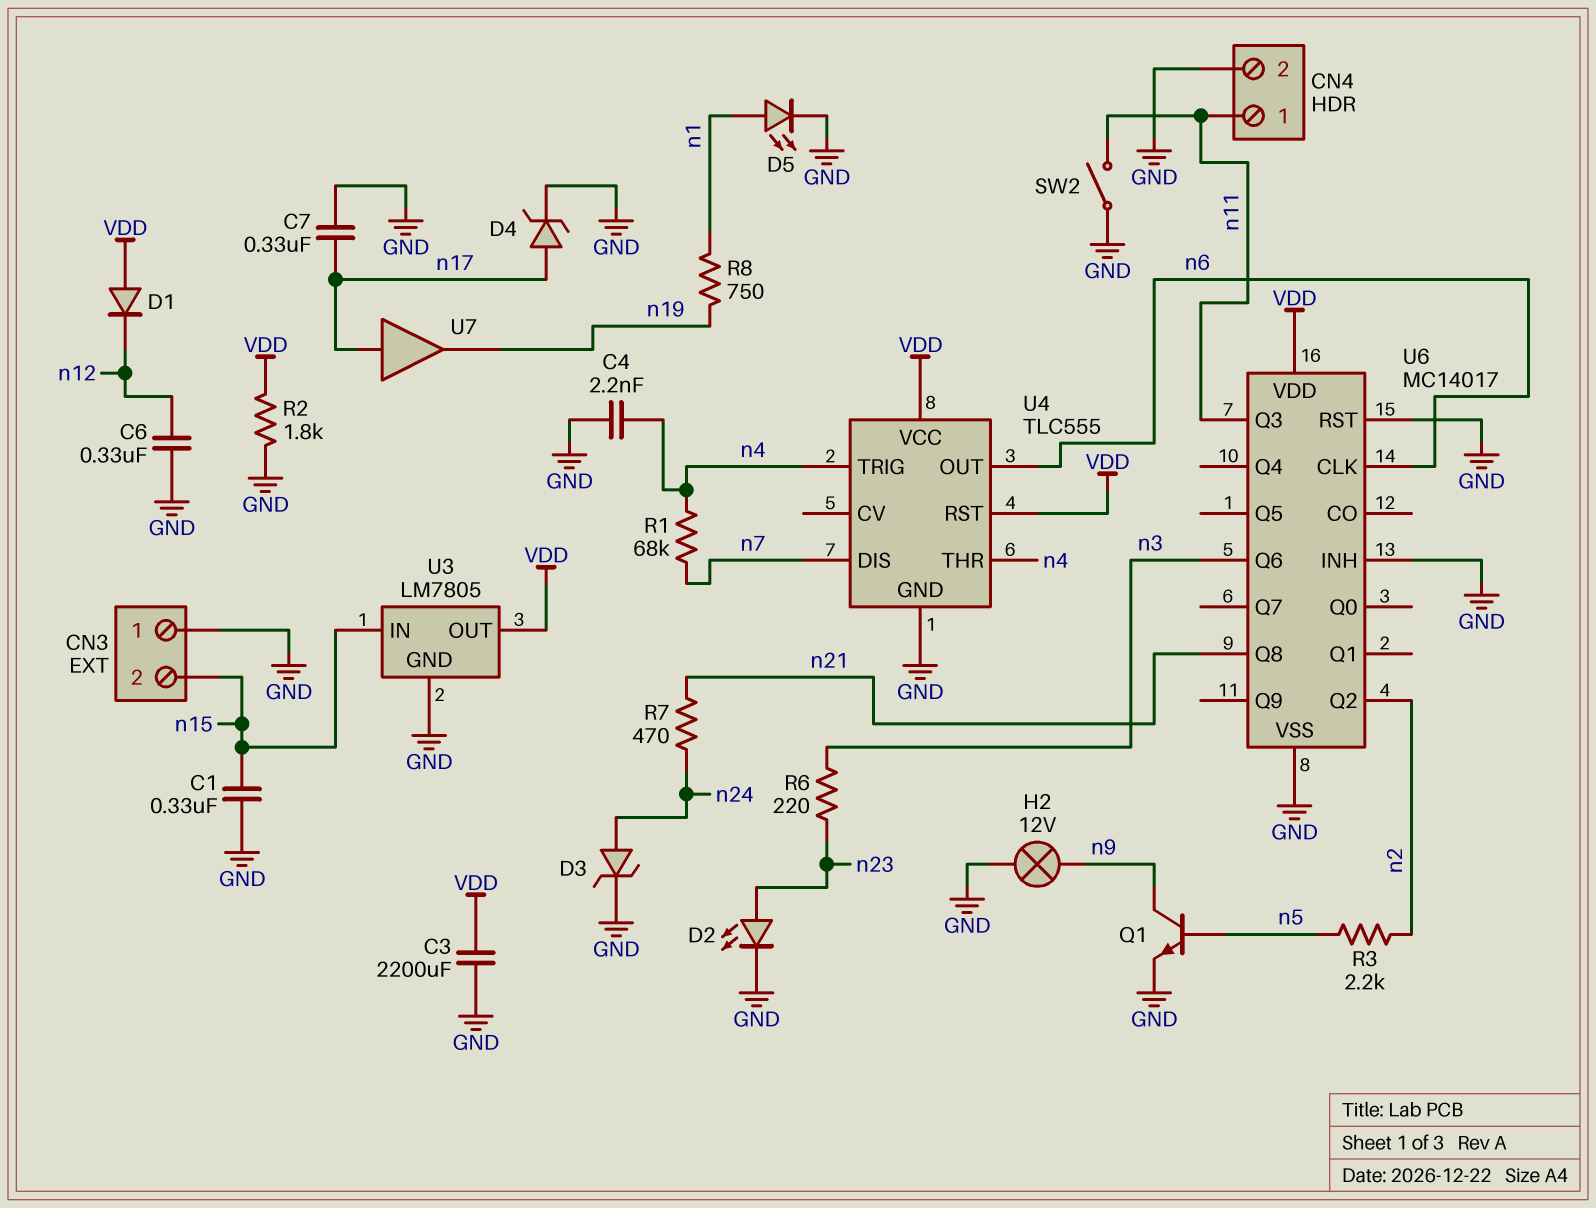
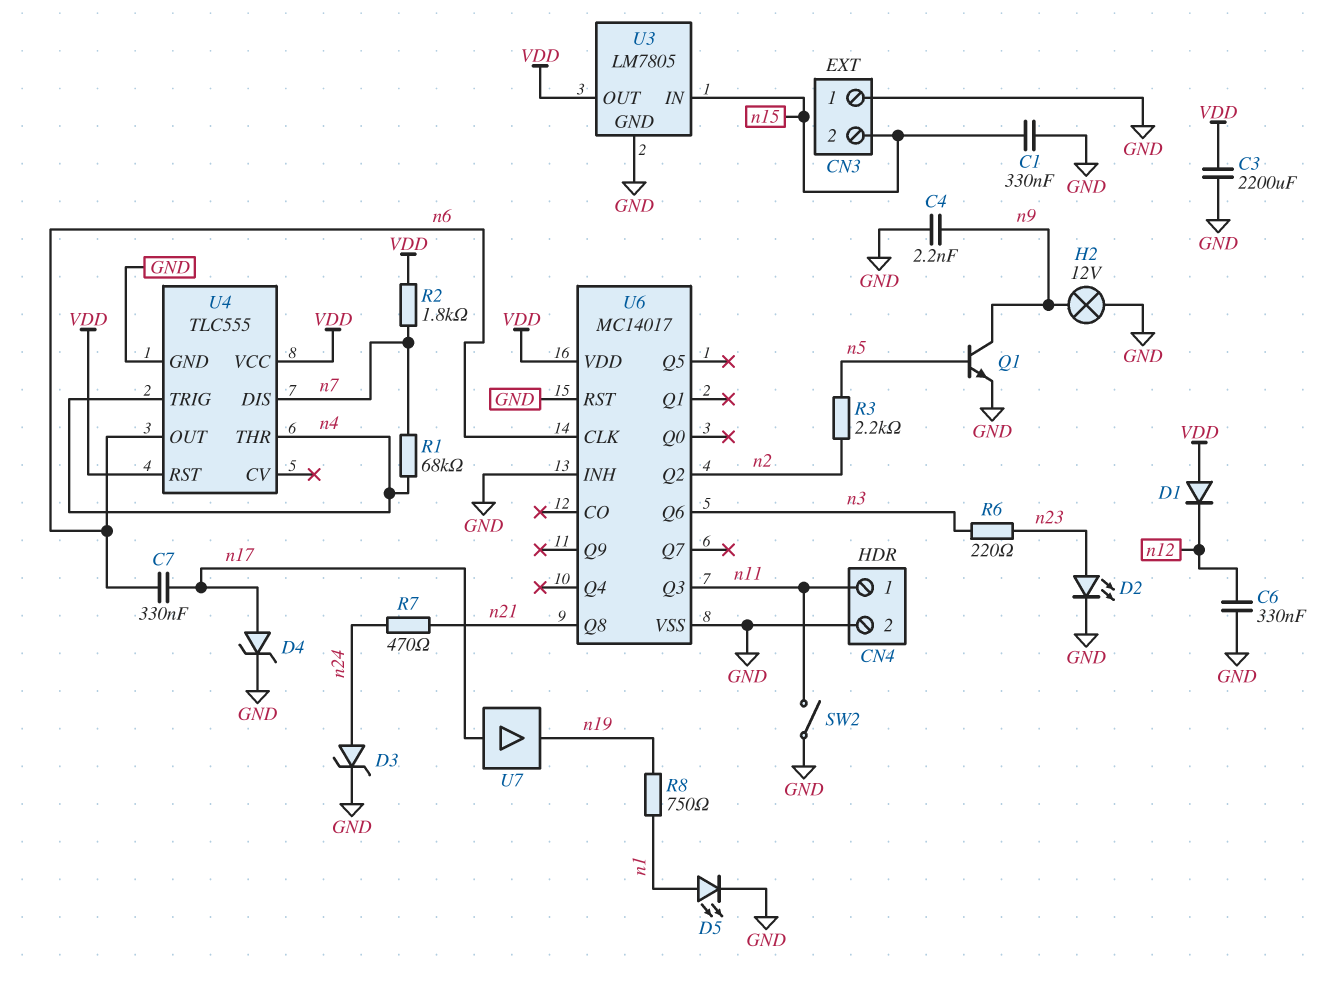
C4: 2.2nF (GND, n4) -> 2.2nF (GND, n9)
C7: 330nF (GND, n17) -> 330nF (n6, n17)
R2: 1.8k (GND, VDD) -> 1.8k (VDD, n7)

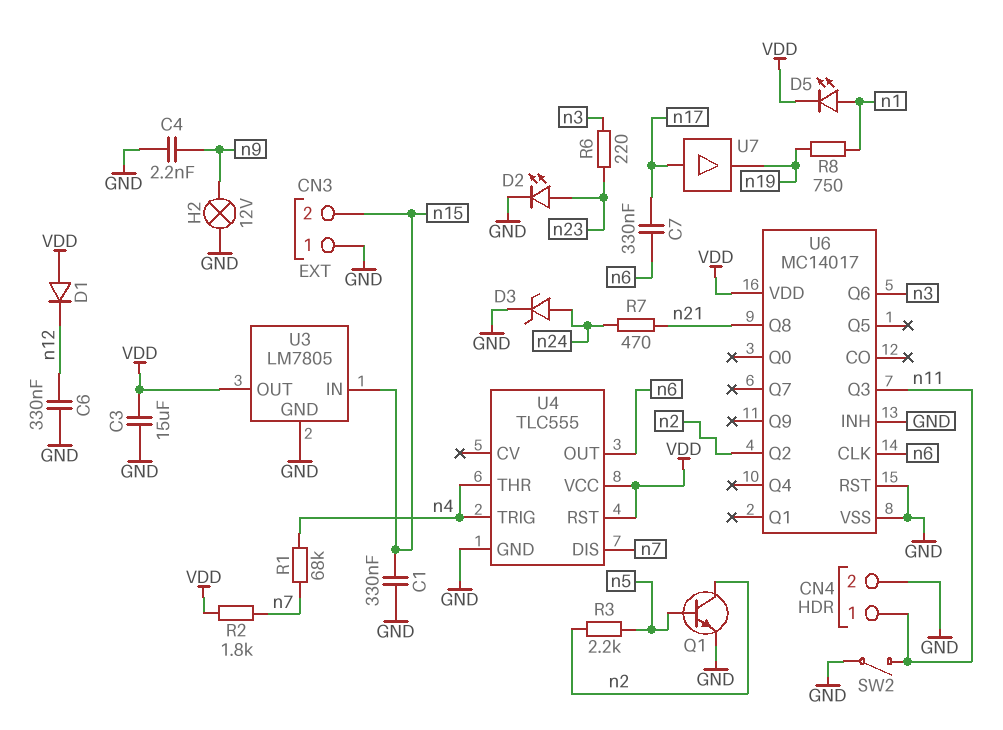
C3: 2200uF (GND, VDD) -> 15uF (GND, VDD)
D4: zener (A n17, K GND) -> none
D5: LED (A n1, K GND) -> LED (A n1, K VDD)
Q1: NPN (B n5, C n9, E GND) -> NPN (B n5, C n2, E GND)

